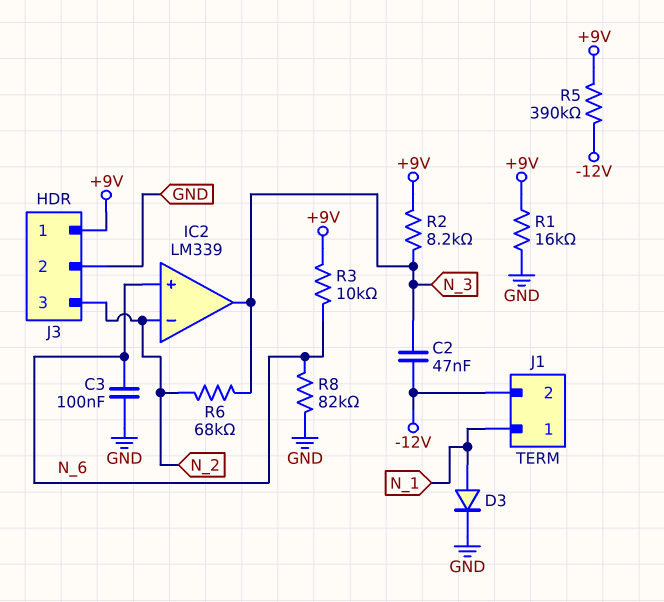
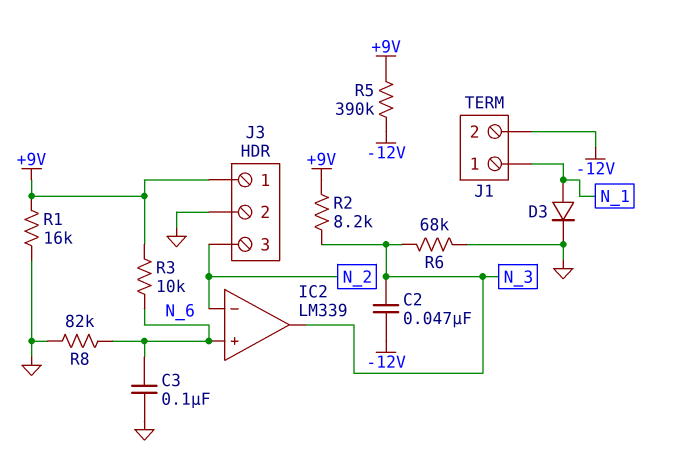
R6: 68k (N_2, N_3) -> 68k (GND, N_3)

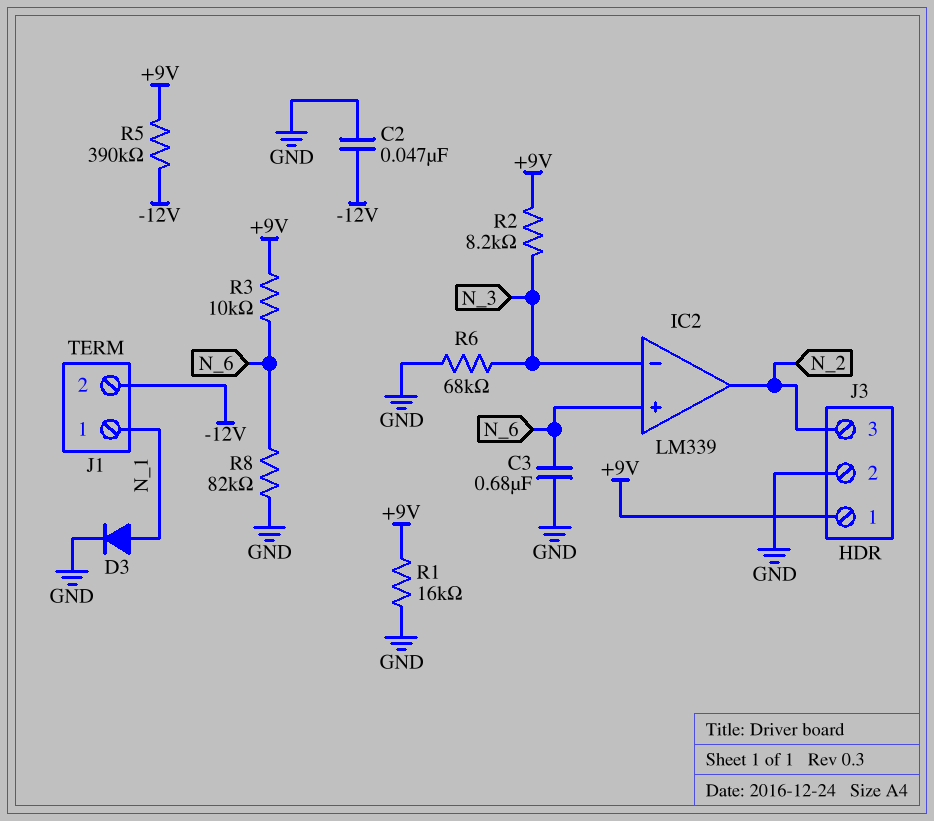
C2: 47nF (-12V, N_3) -> 47nF (-12V, GND)
C3: 100nF (GND, N_6) -> 680nF (GND, N_6)
IC2 pin in-: N_2 -> N_3
IC2 pin out: N_3 -> N_2

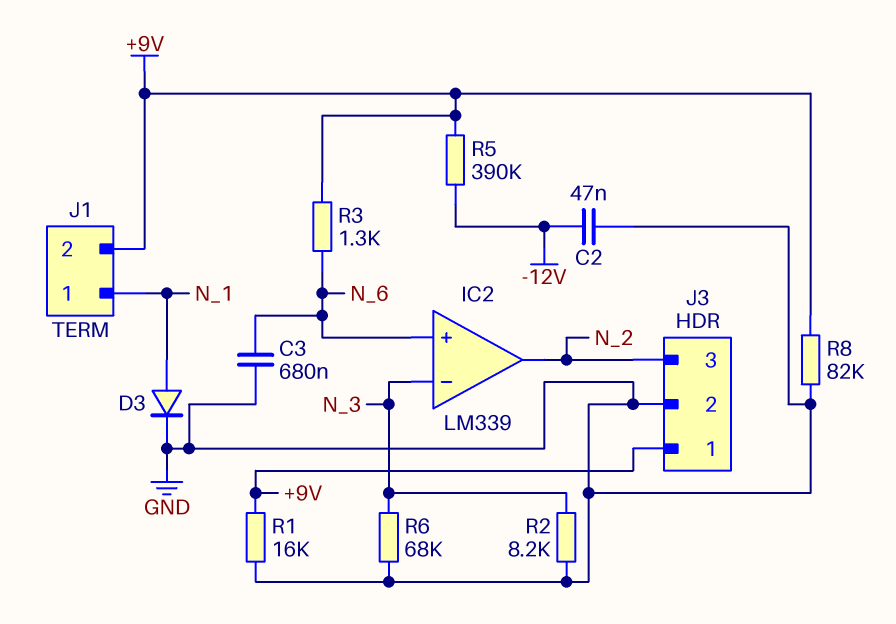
J1 pin 2: -12V -> +9V
R2: 8.2k (+9V, N_3) -> 8.2k (GND, N_3)
R3: 10k (+9V, N_6) -> 1.3k (+9V, N_6)
R8: 82k (GND, N_6) -> 82k (+9V, GND)

